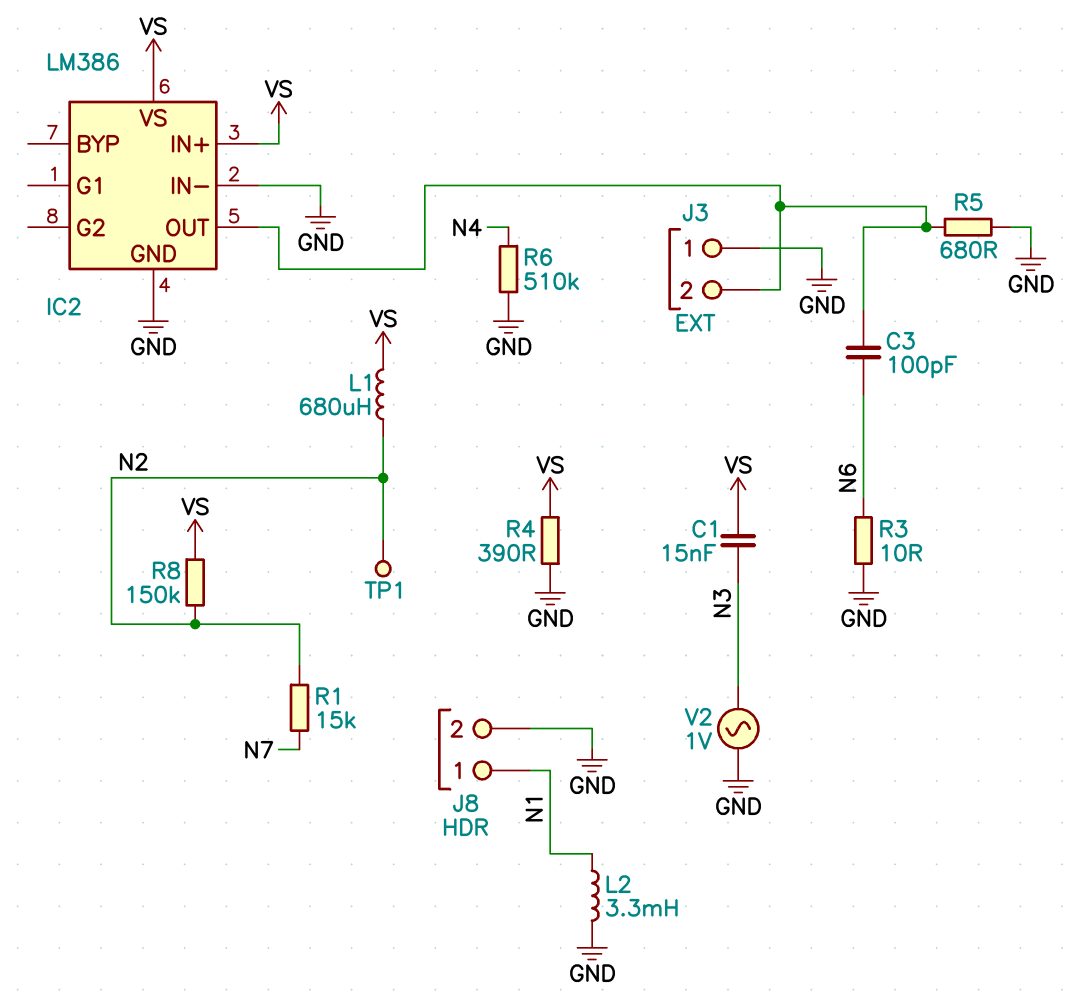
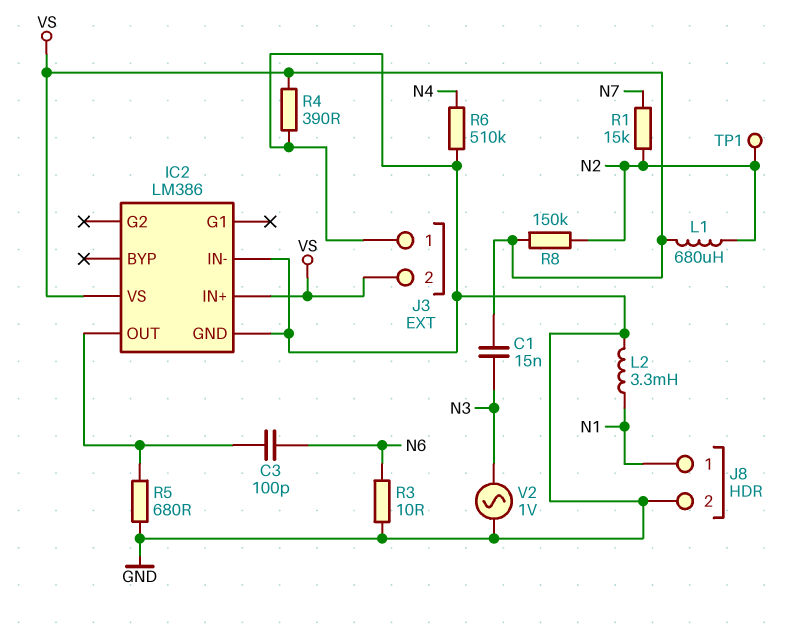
J3 pin 2: IC2/OUT -> VS

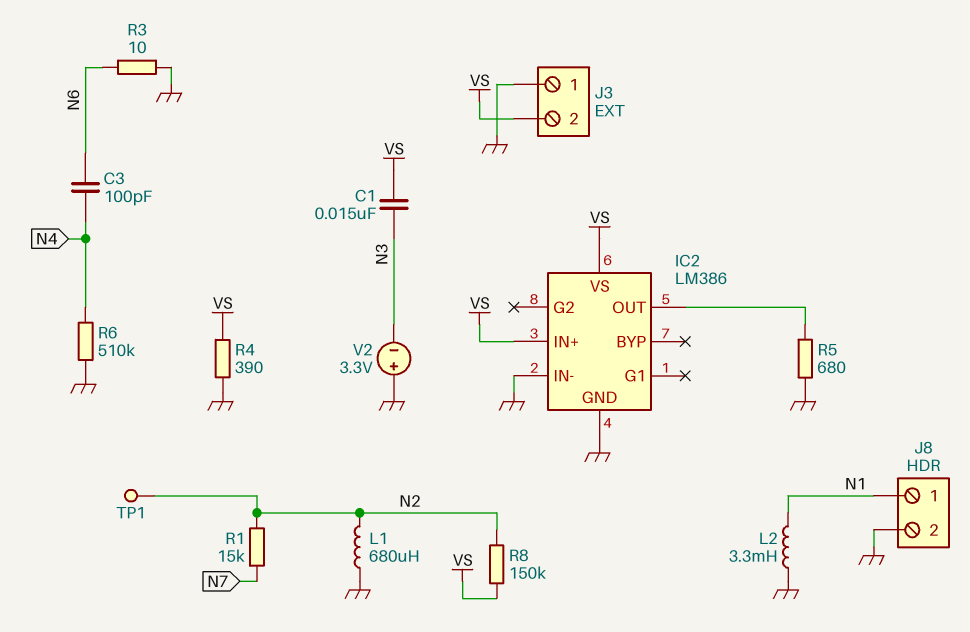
C3: 100pF (IC2/OUT, N6) -> 100pF (N4, N6)
L1: 680uH (N2, VS) -> 680uH (GND, N2)
V2: AC 1V (GND, N3) -> 3.3V (plus GND, minus N3)

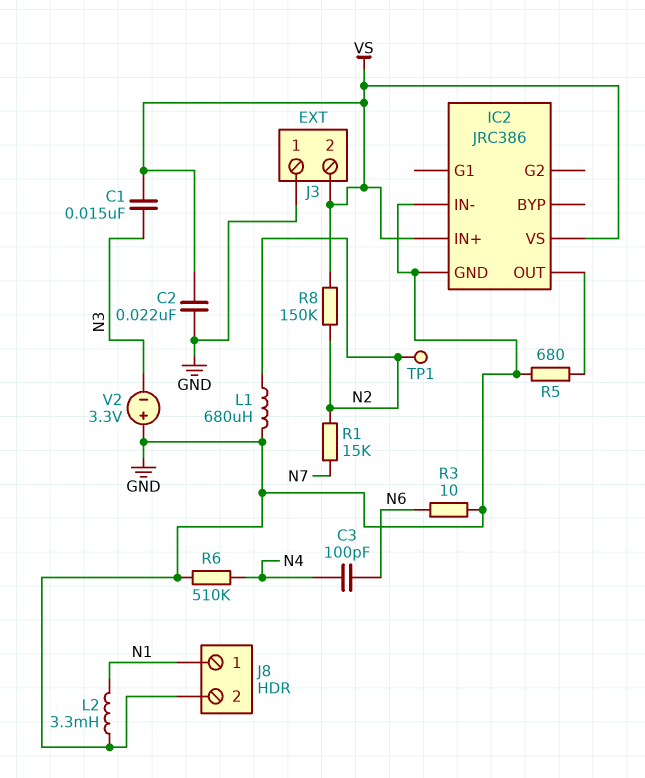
C2: none -> 22nF (GND, VS)
IC2: LM386 -> JRC386
R4: 390 (GND, VS) -> none

